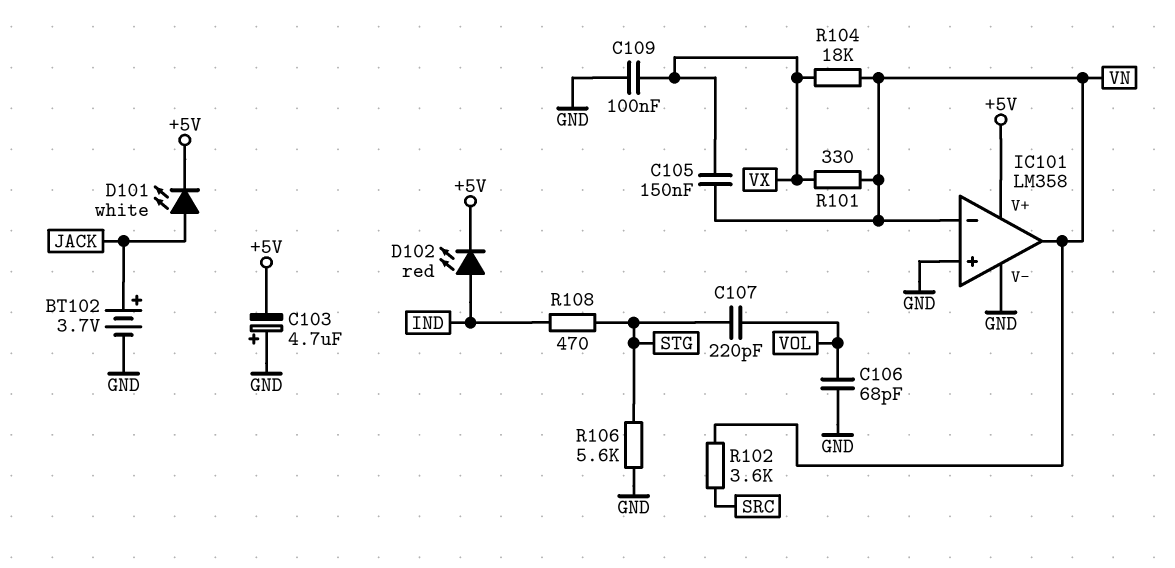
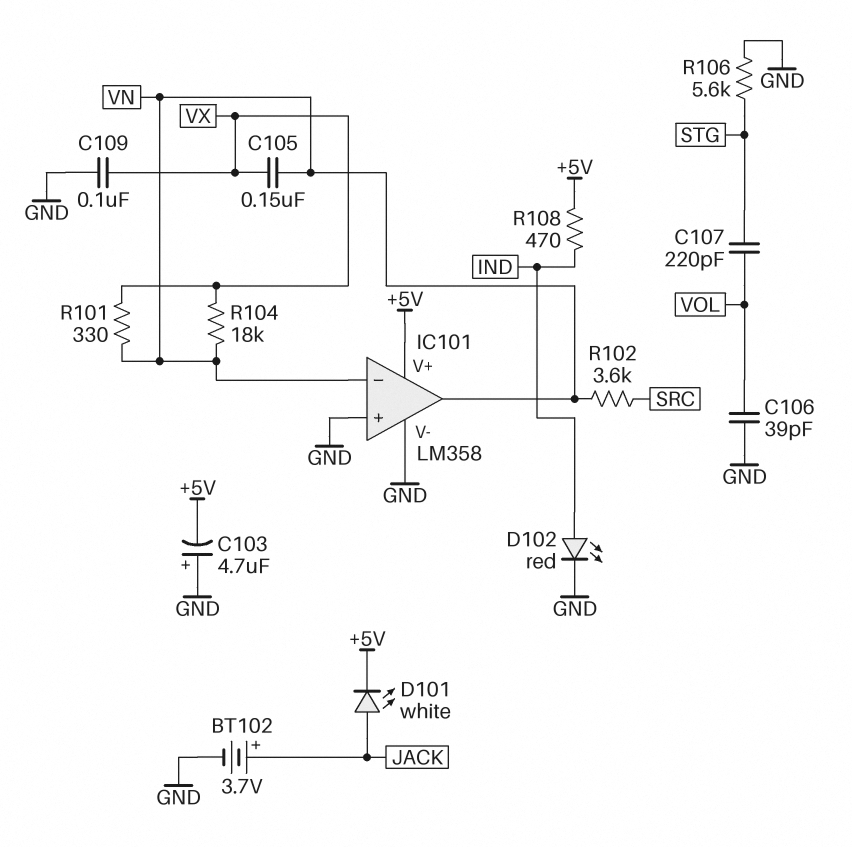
C106: 68pF (GND, VOL) -> 39pF (GND, VOL)
D102: LED red (A IND, K +5V) -> LED red (A IND, K GND)
R108: 470 (IND, STG) -> 470 (+5V, IND)

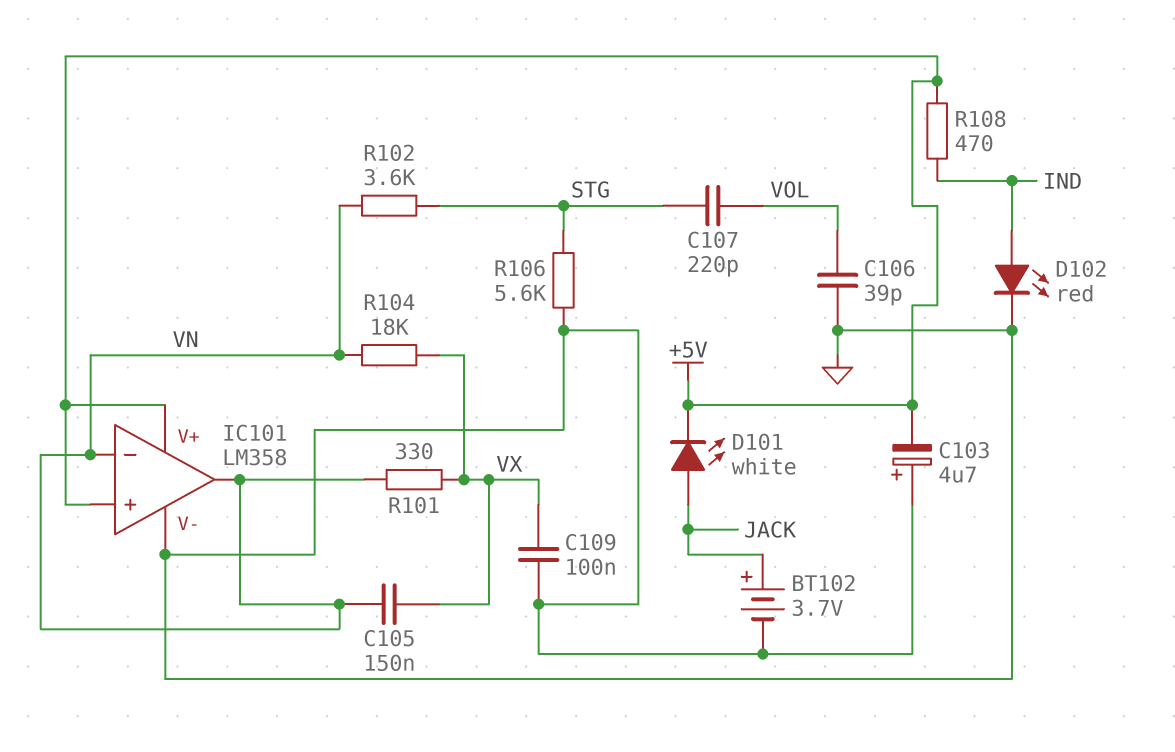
IC101 pin in+: GND -> +5V
R102: 3.6k (SRC, VN) -> 3.6k (STG, VN)

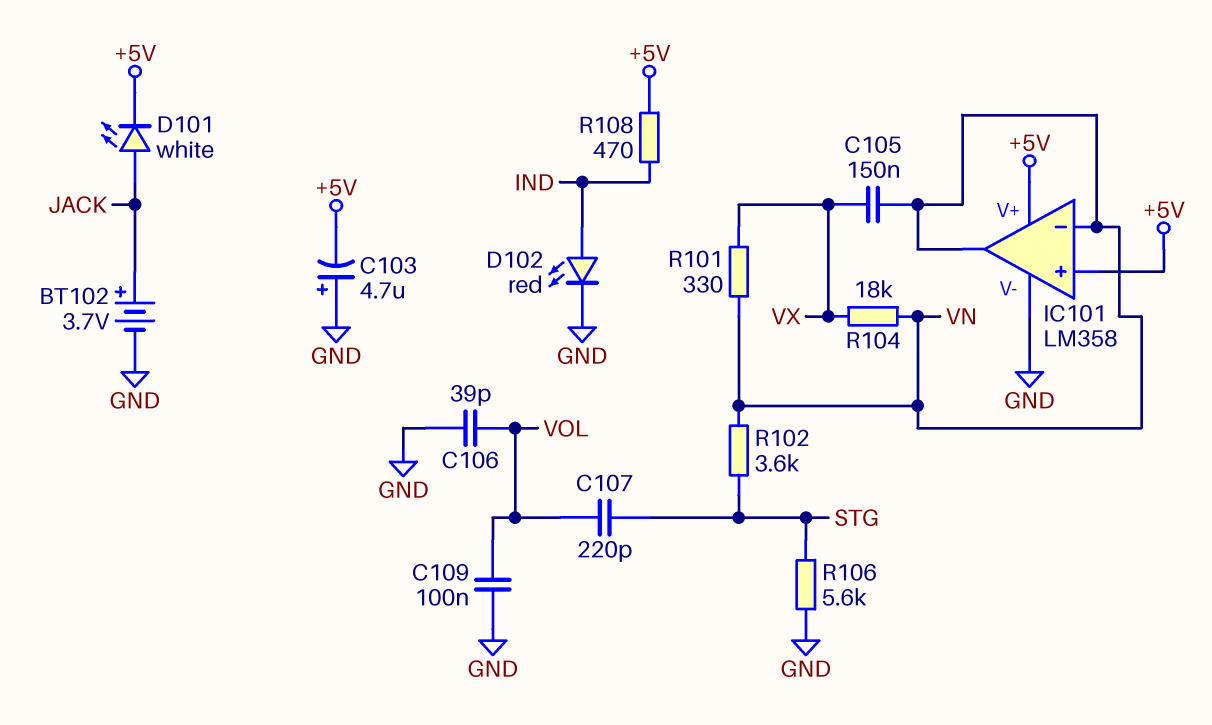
C109: 100nF (GND, VX) -> 100nF (GND, VOL)

